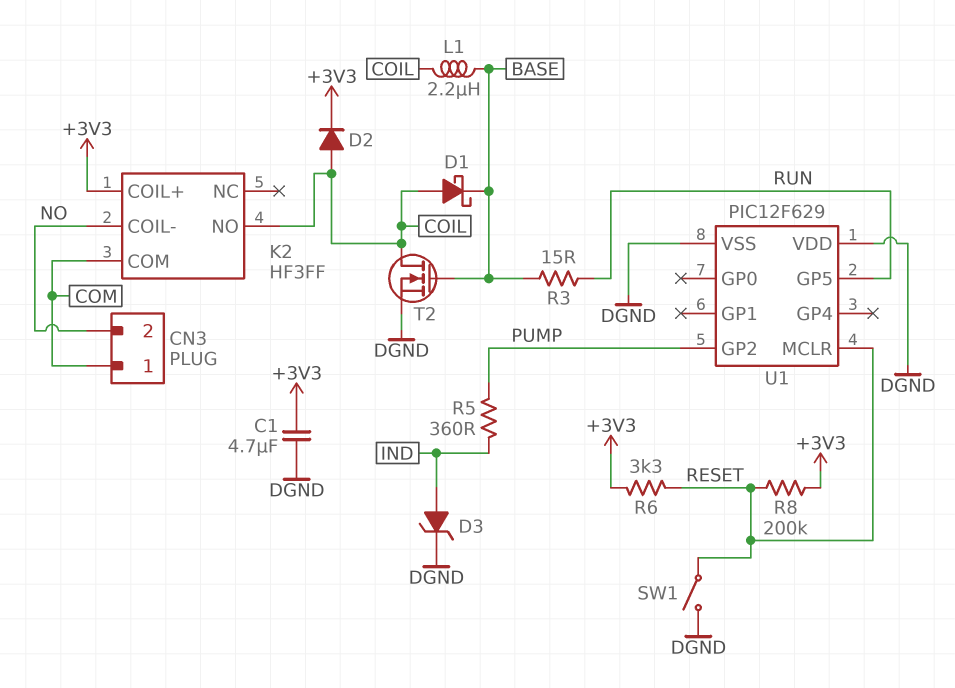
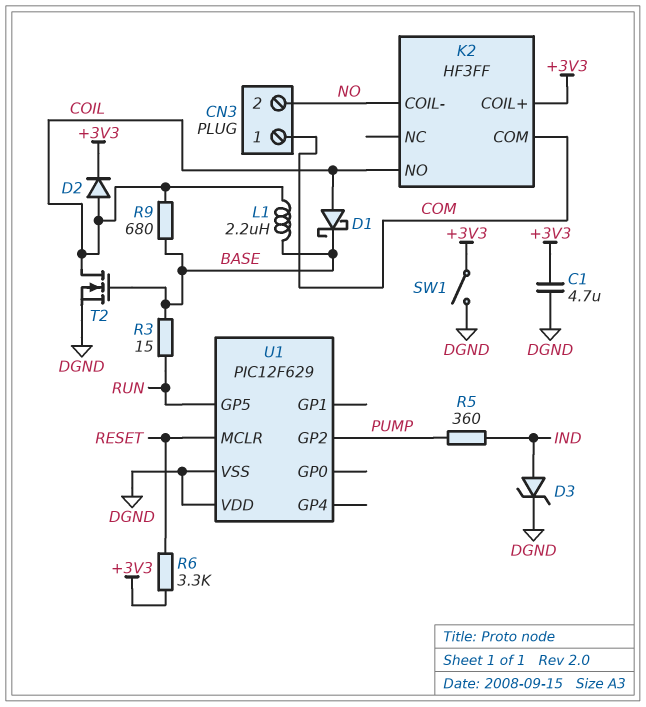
R8: 200k (+3V3, RESET) -> none
R9: none -> 680 (BASE, COIL)
SW1: switch (DGND, RESET) -> switch (+3V3, DGND)

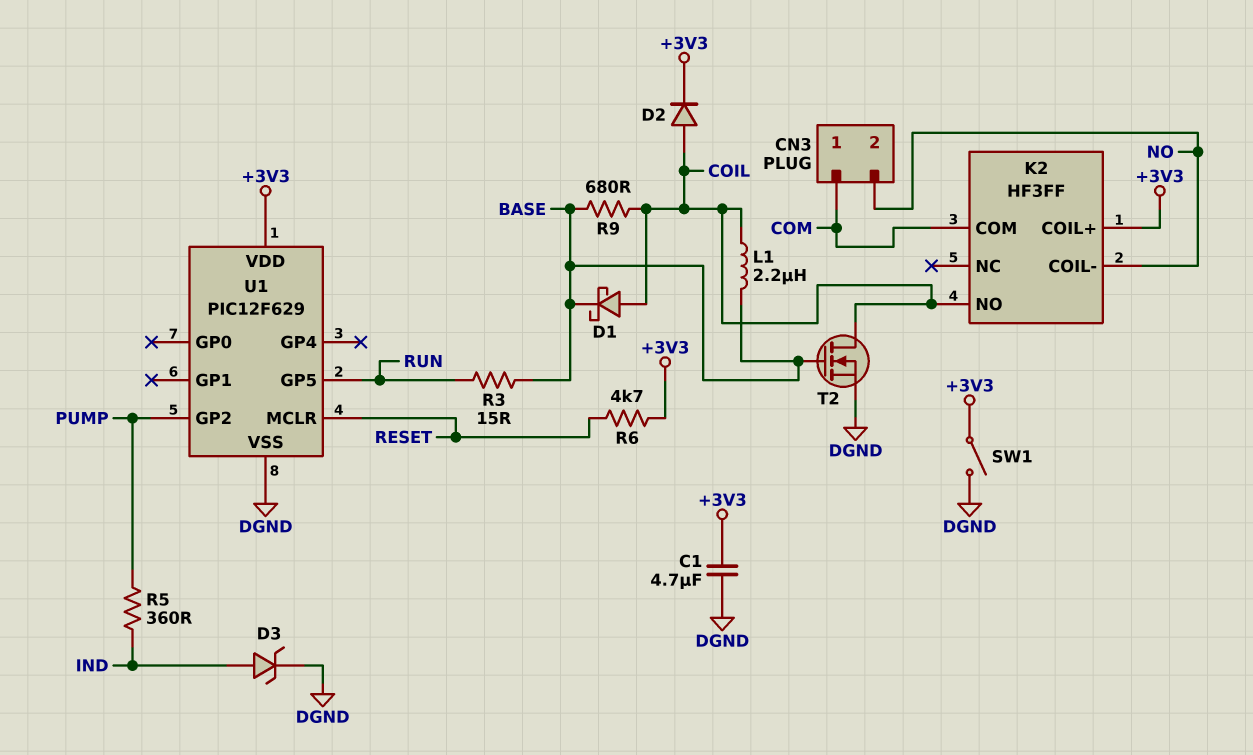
R6: 3.3k (+3V3, RESET) -> 4.7k (+3V3, RESET)
U1 pin VDD: DGND -> +3V3

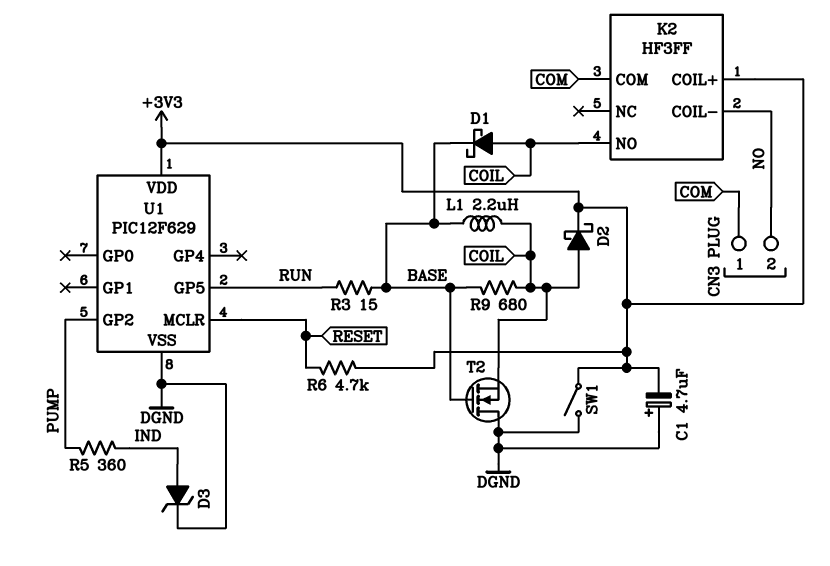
C1: 4.7uF (+3V3, DGND) -> 4.7uF (plus DGND, minus +3V3)
D2: diode (A COIL, K +3V3) -> schottky (A COIL, K +3V3)
T2: NMOS (G BASE, D COIL, S DGND) -> NMOS (G BASE, D DGND, S COIL)

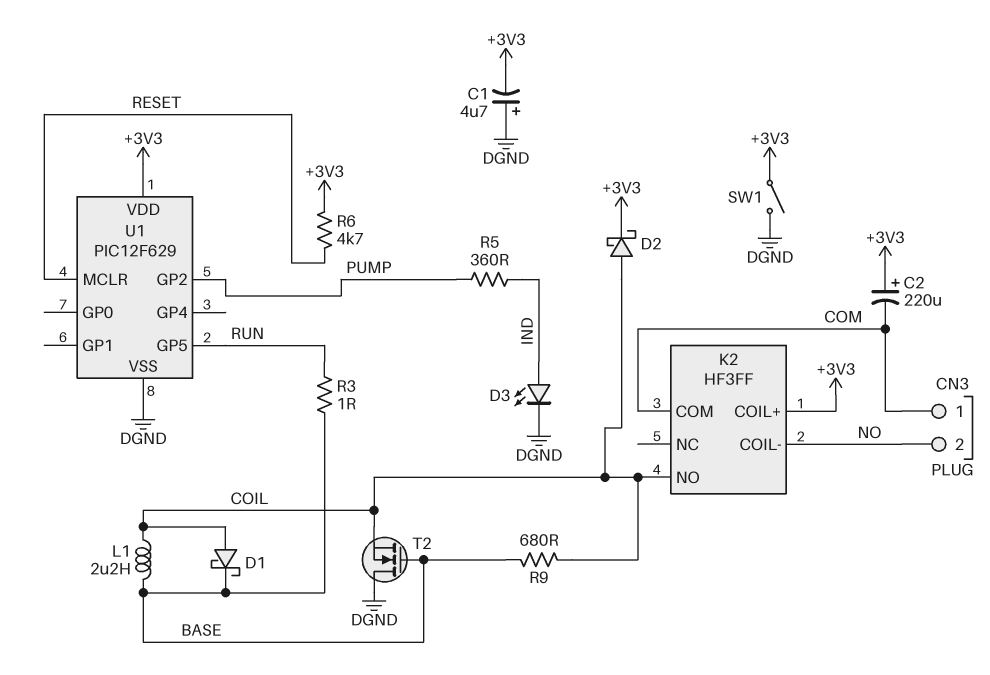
C2: none -> 220uF (plus +3V3, minus COM)
D3: zener (A IND, K DGND) -> LED (A IND, K DGND)
R3: 15 (BASE, RUN) -> 1 (BASE, RUN)

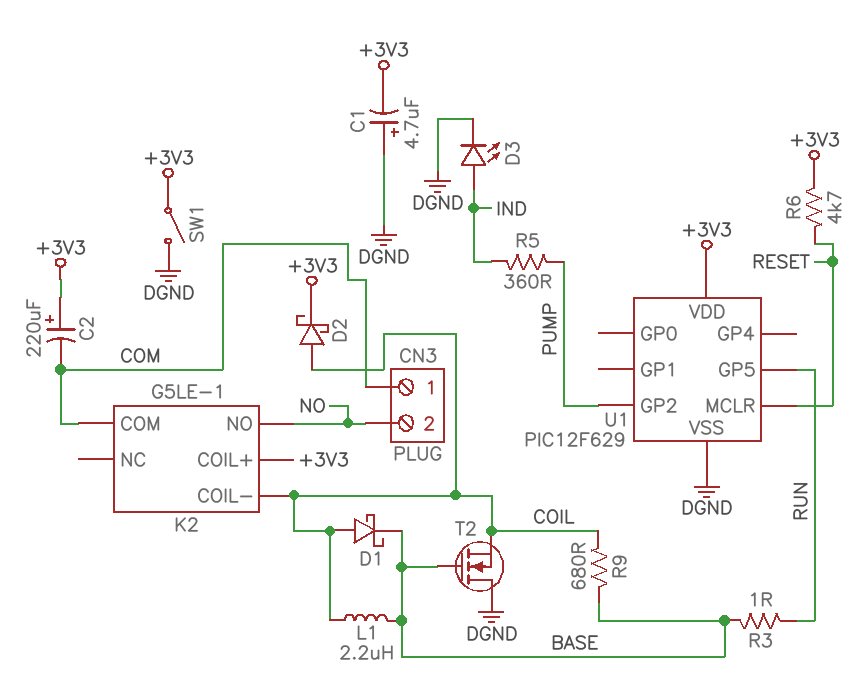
K2: HF3FF -> G5LE-1
K2 pin COIL-: NO -> COIL
K2 pin NO: COIL -> NO

